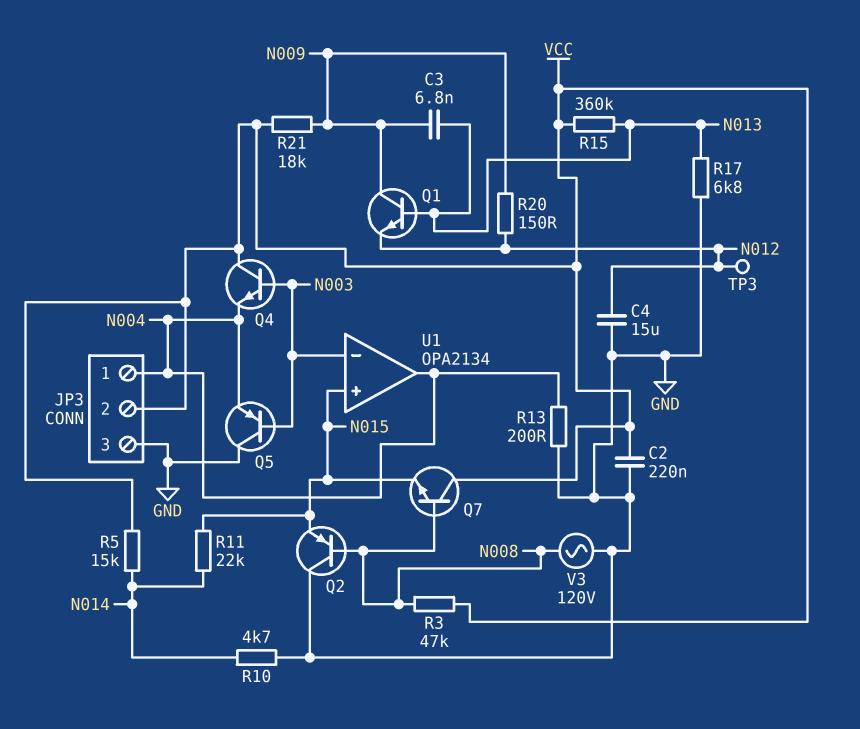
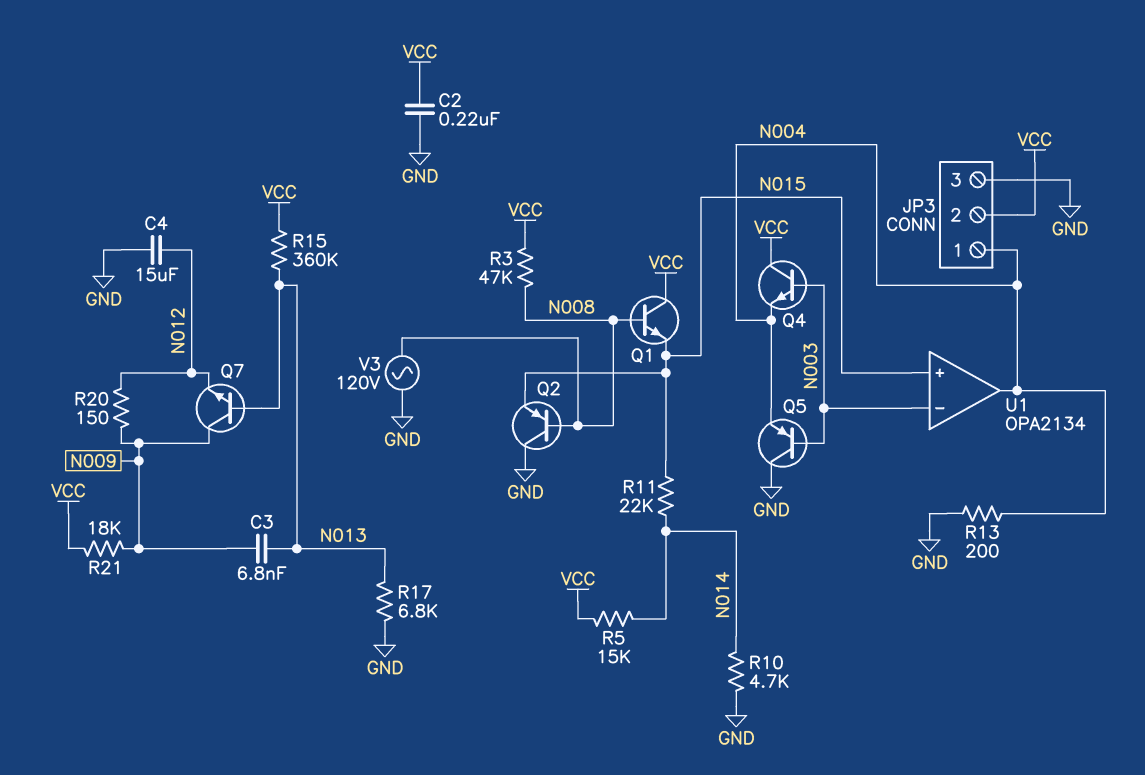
Q1: NPN (B N013, C N009, E N012) -> NPN (B N008, C VCC, E N015)
Q7: NPN (B N008, C VCC, E N015) -> NPN (B N013, C N009, E N012)
TP3: test point (N012) -> none

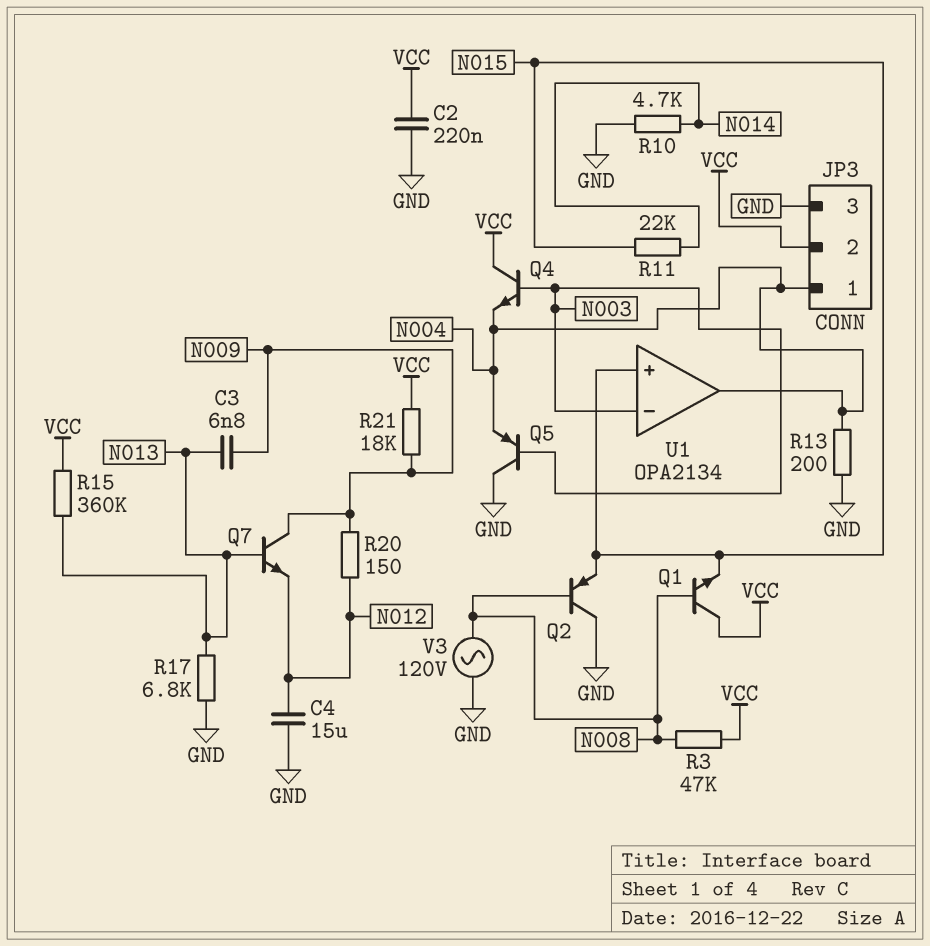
R5: 15k (N014, VCC) -> none

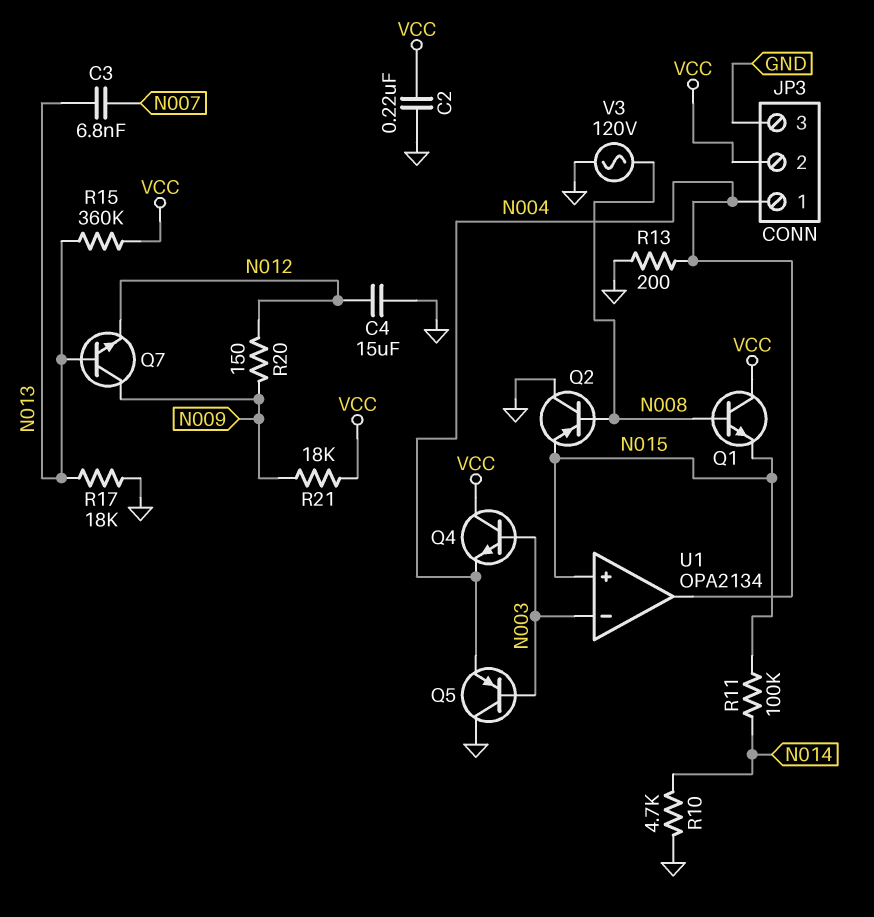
C3: 6.8nF (N009, N013) -> 6.8nF (N007, N013)
R3: 47k (N008, VCC) -> none
R11: 22k (N014, N015) -> 100k (N014, N015)
R17: 6.8k (GND, N013) -> 18k (GND, N013)

